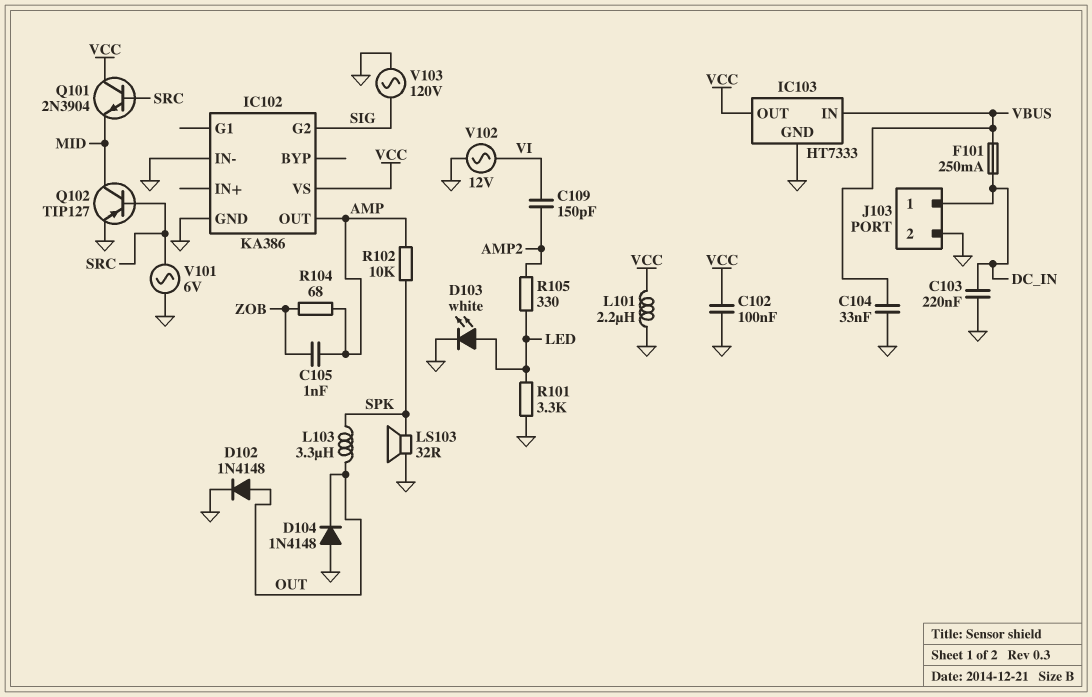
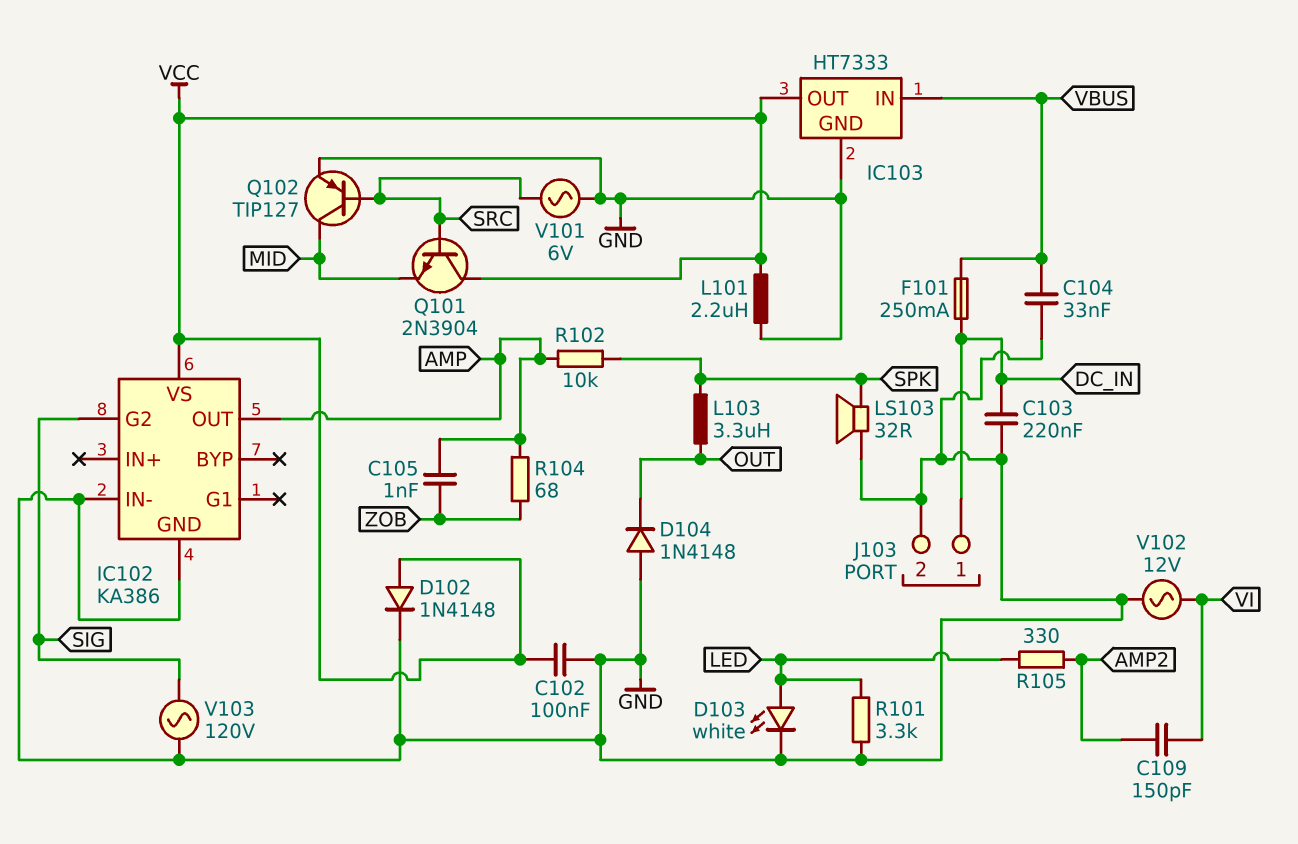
D102: diode 1N4148 (A OUT, K GND) -> diode 1N4148 (A VCC, K GND)

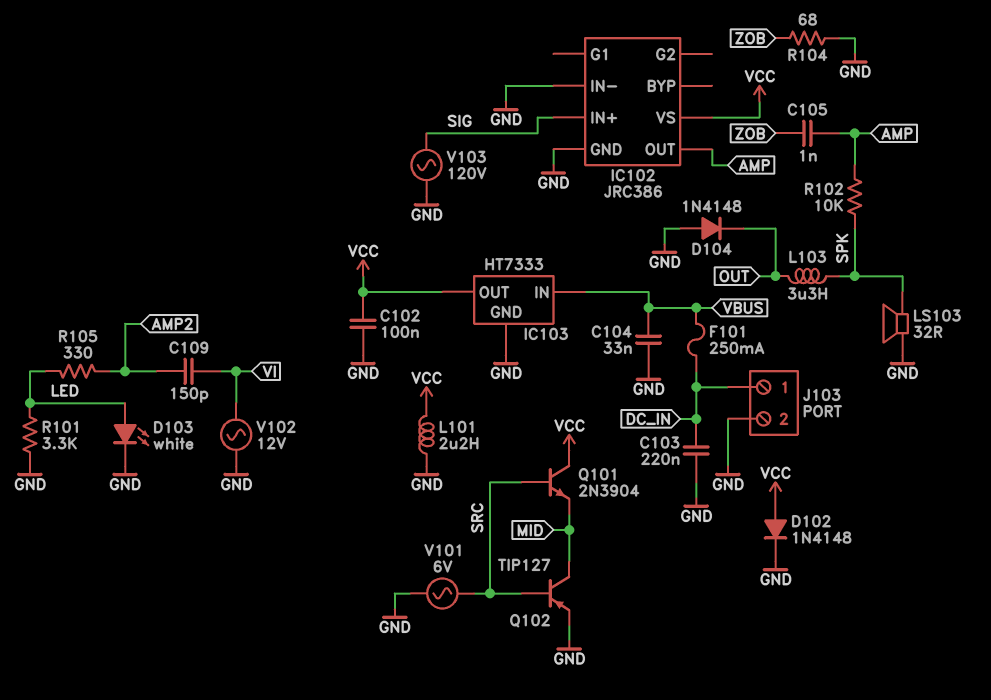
IC102: KA386 -> JRC386
IC102 pin G2: SIG -> none
IC102 pin IN+: none -> SIG
R104: 68 (AMP, ZOB) -> 68 (GND, ZOB)

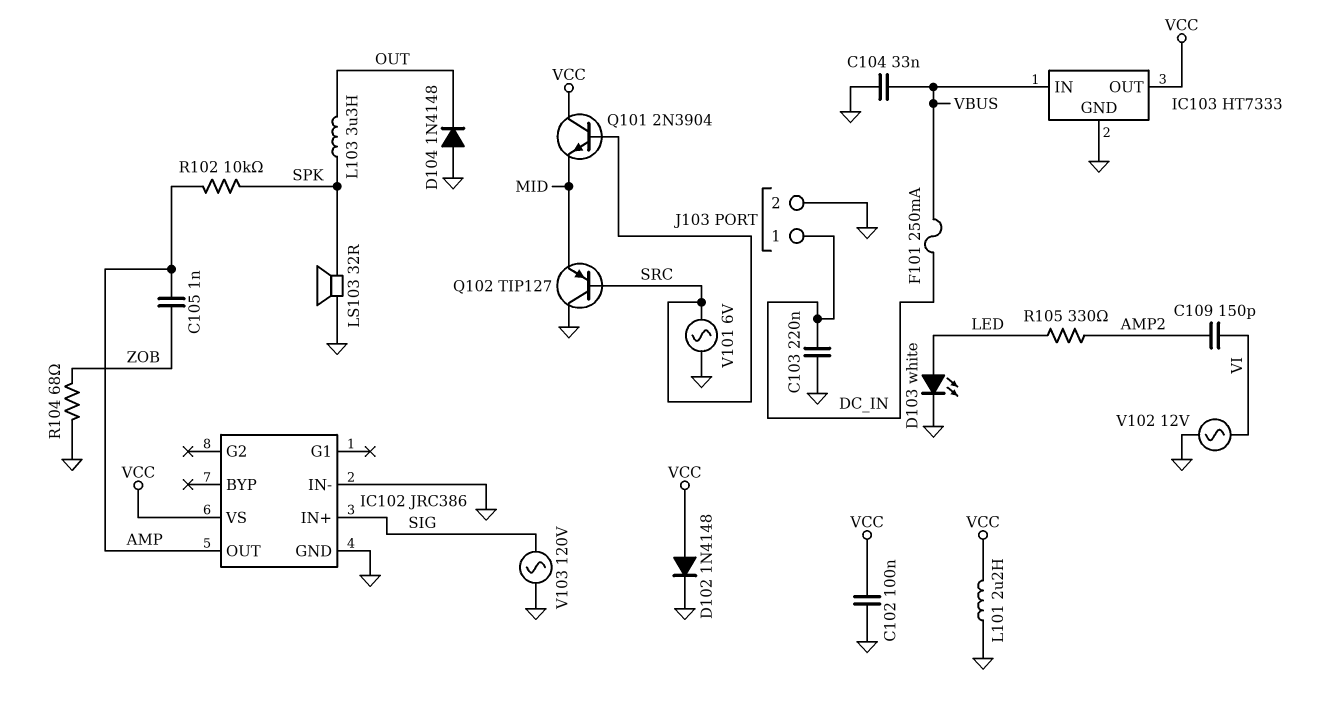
Q102: PNP TIP127 (B SRC, C MID, E GND) -> PNP TIP127 (B SRC, C GND, E MID)
R101: 3.3k (GND, LED) -> none

